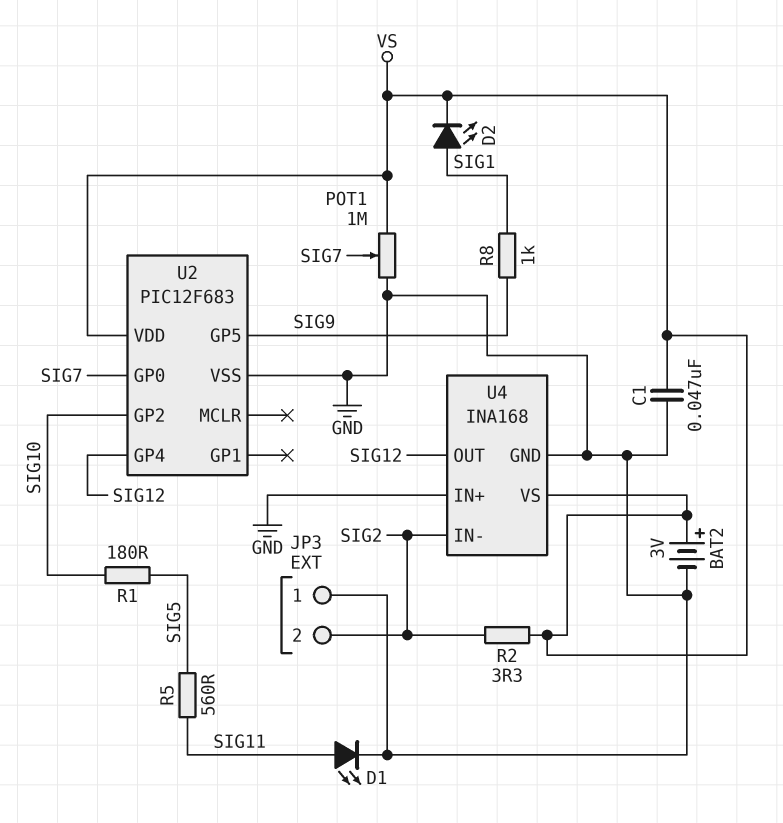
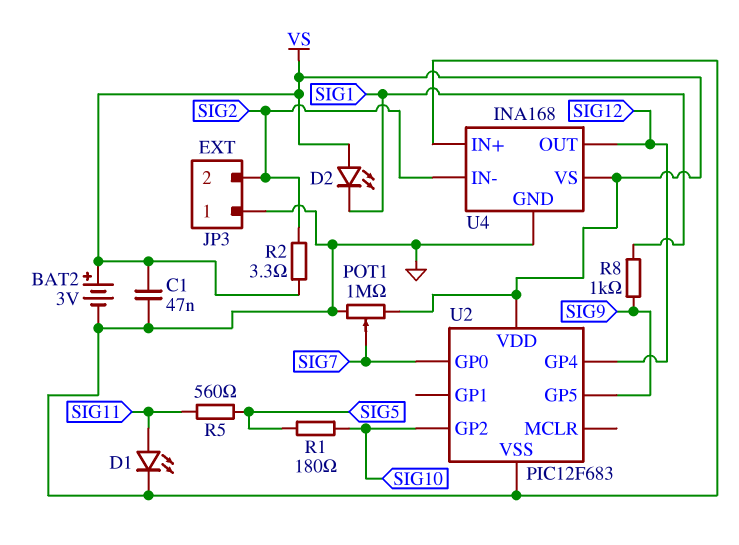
D2: LED (A SIG1, K VS) -> LED (A VS, K SIG1)

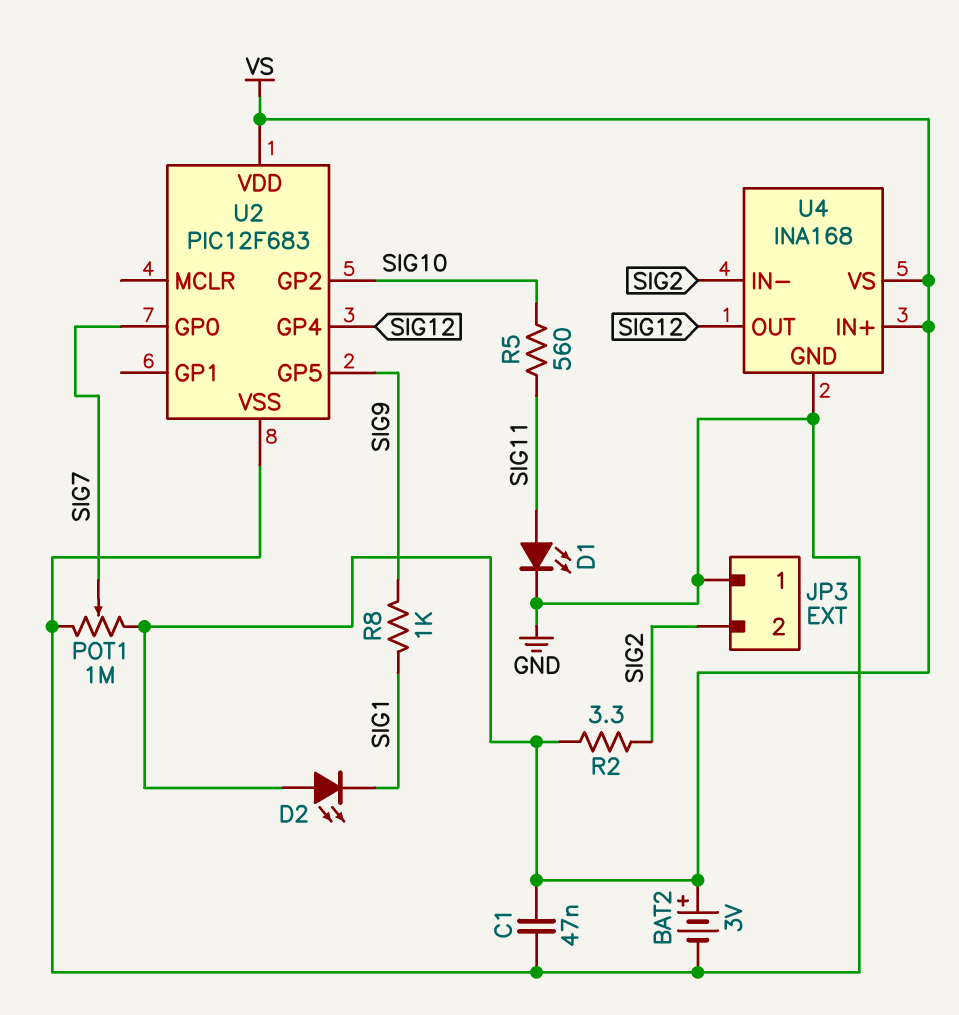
R1: 180 (SIG5, SIG10) -> none
R5: 560 (SIG5, SIG11) -> 560 (SIG10, SIG11)
U4 pin IN+: GND -> VS

